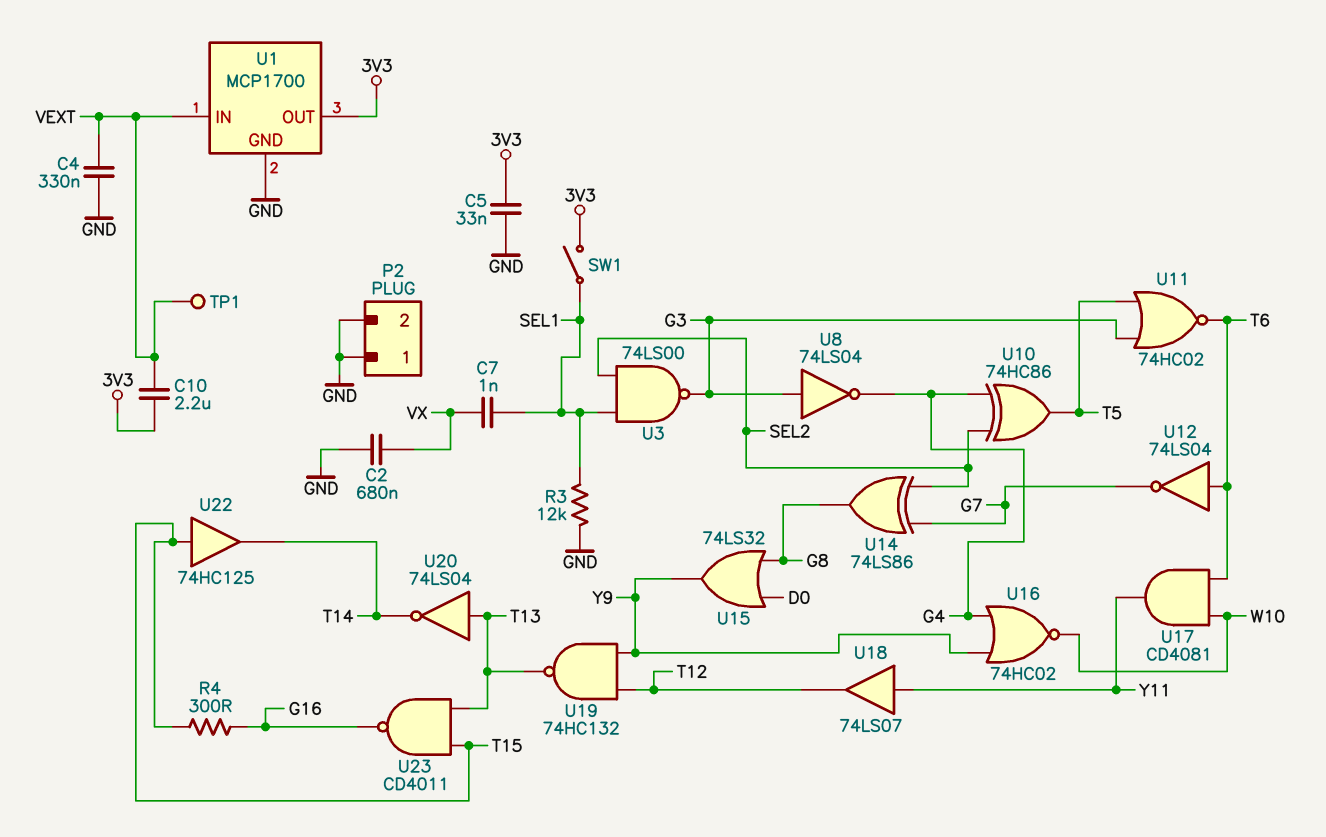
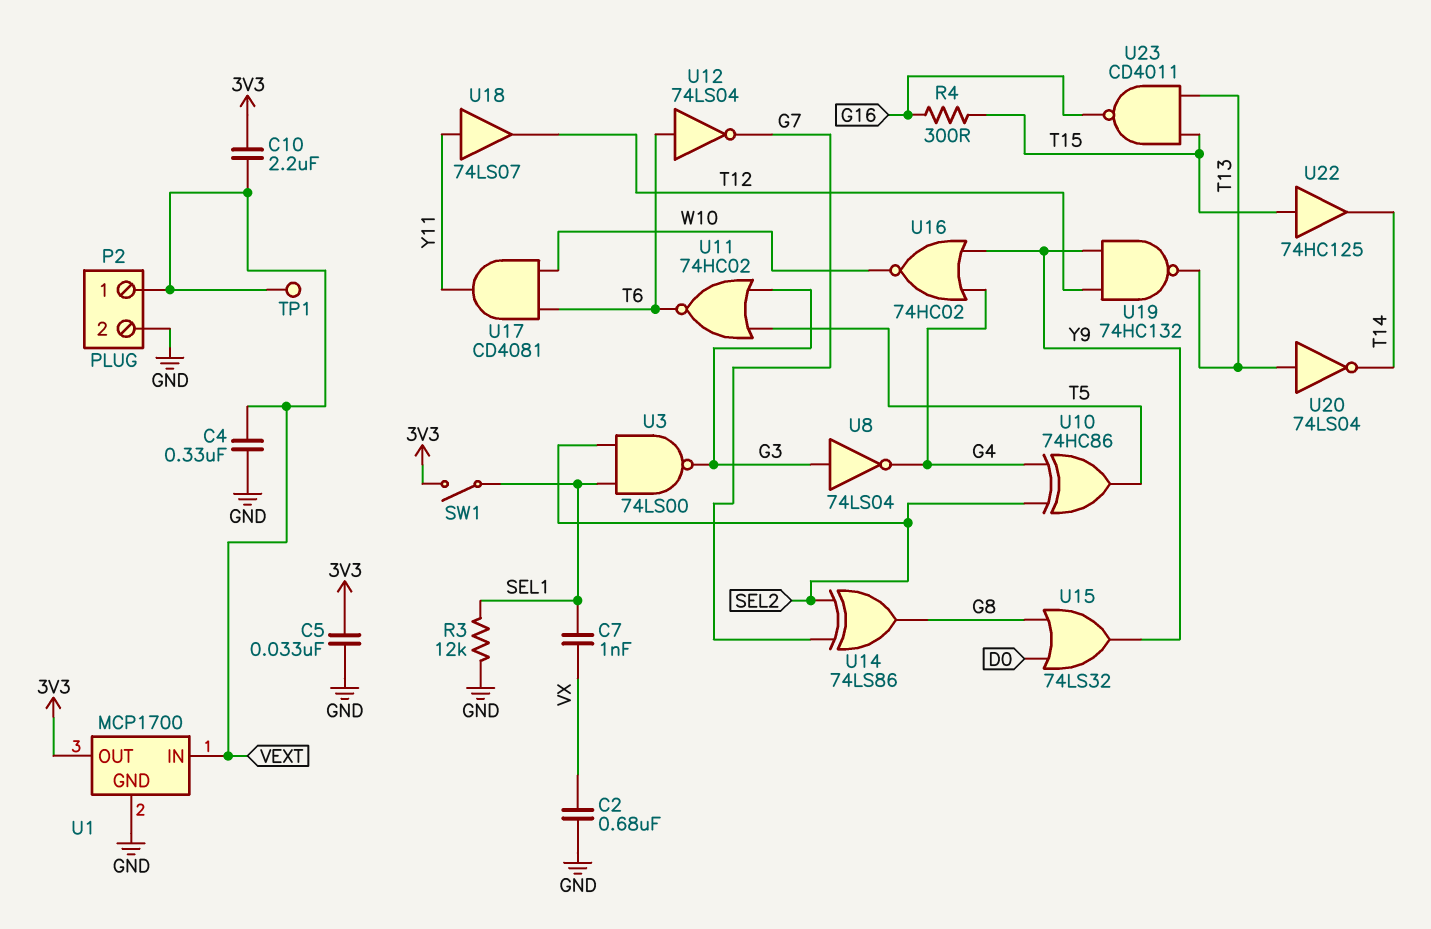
P2 pin 1: GND -> VEXT

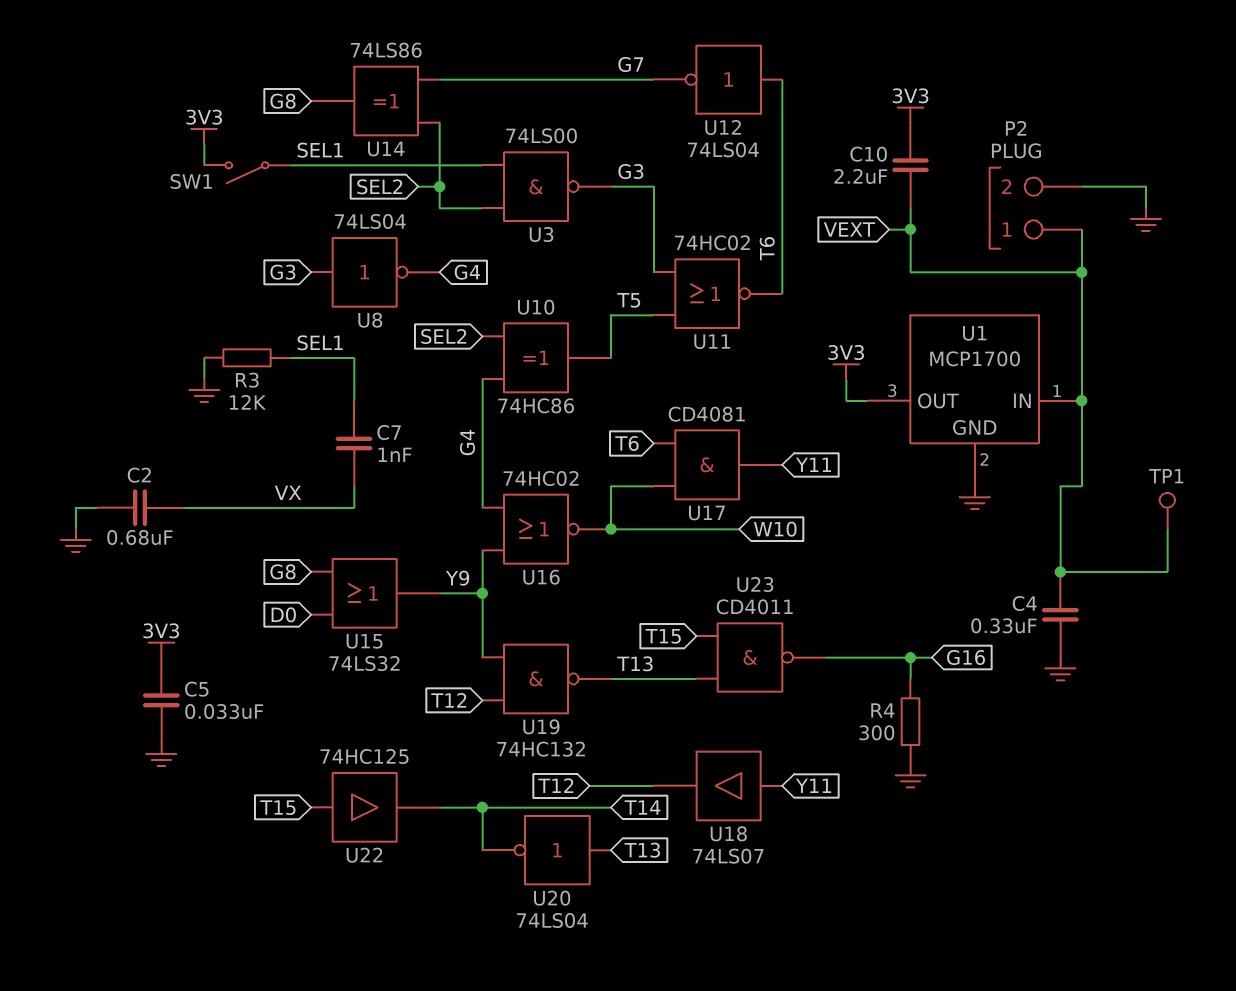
R4: 300 (G16, T15) -> 300 (G16, GND)

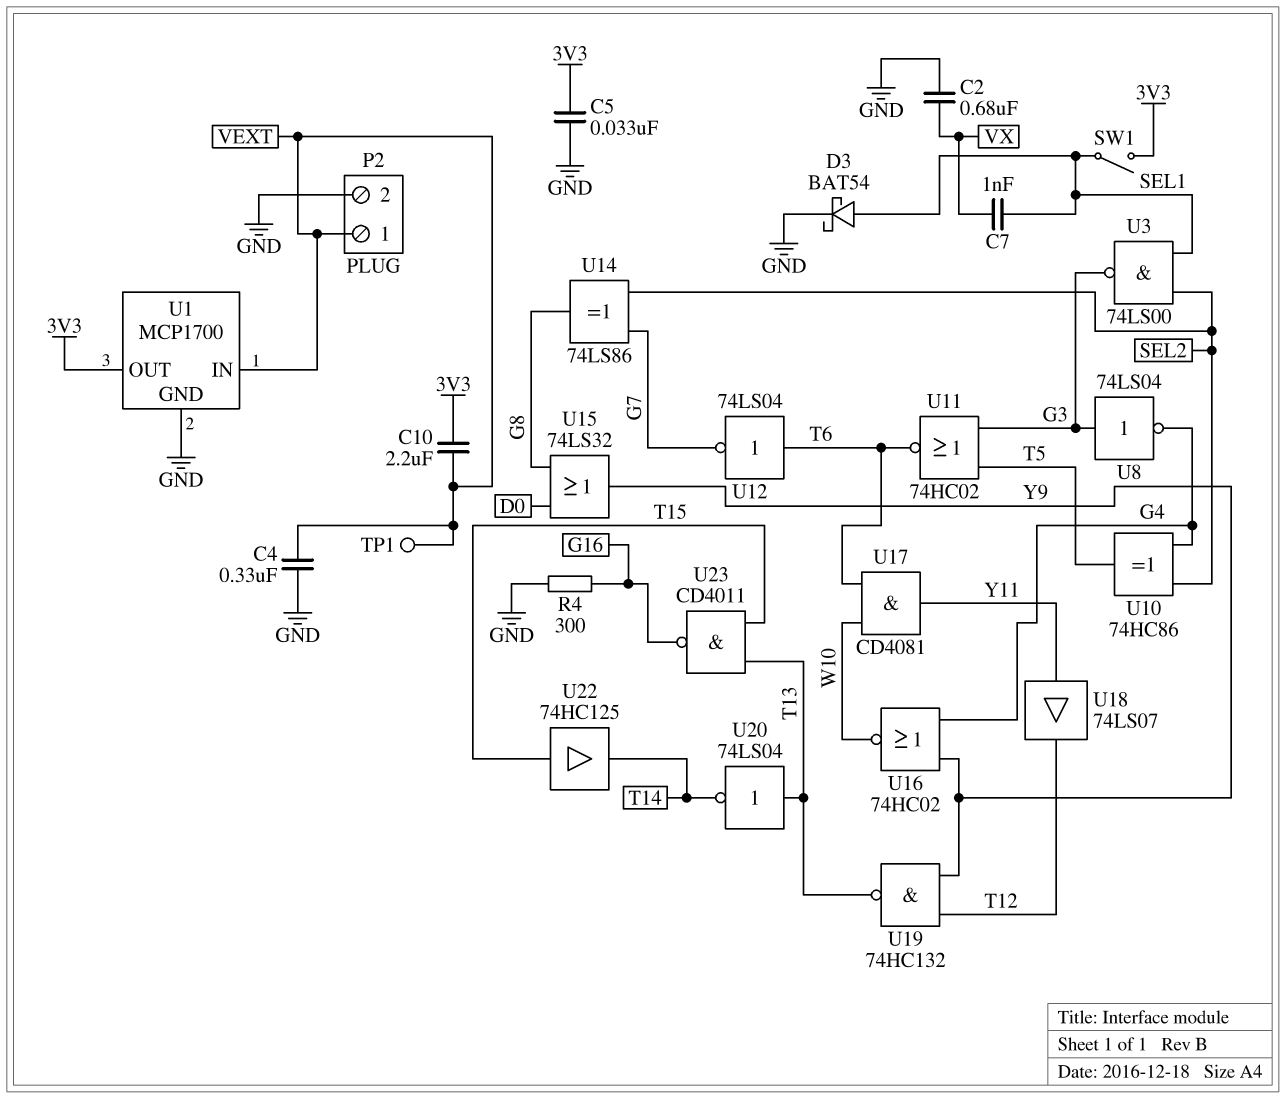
D3: none -> schottky BAT54 (A SEL1, K GND)
R3: 12k (GND, SEL1) -> none

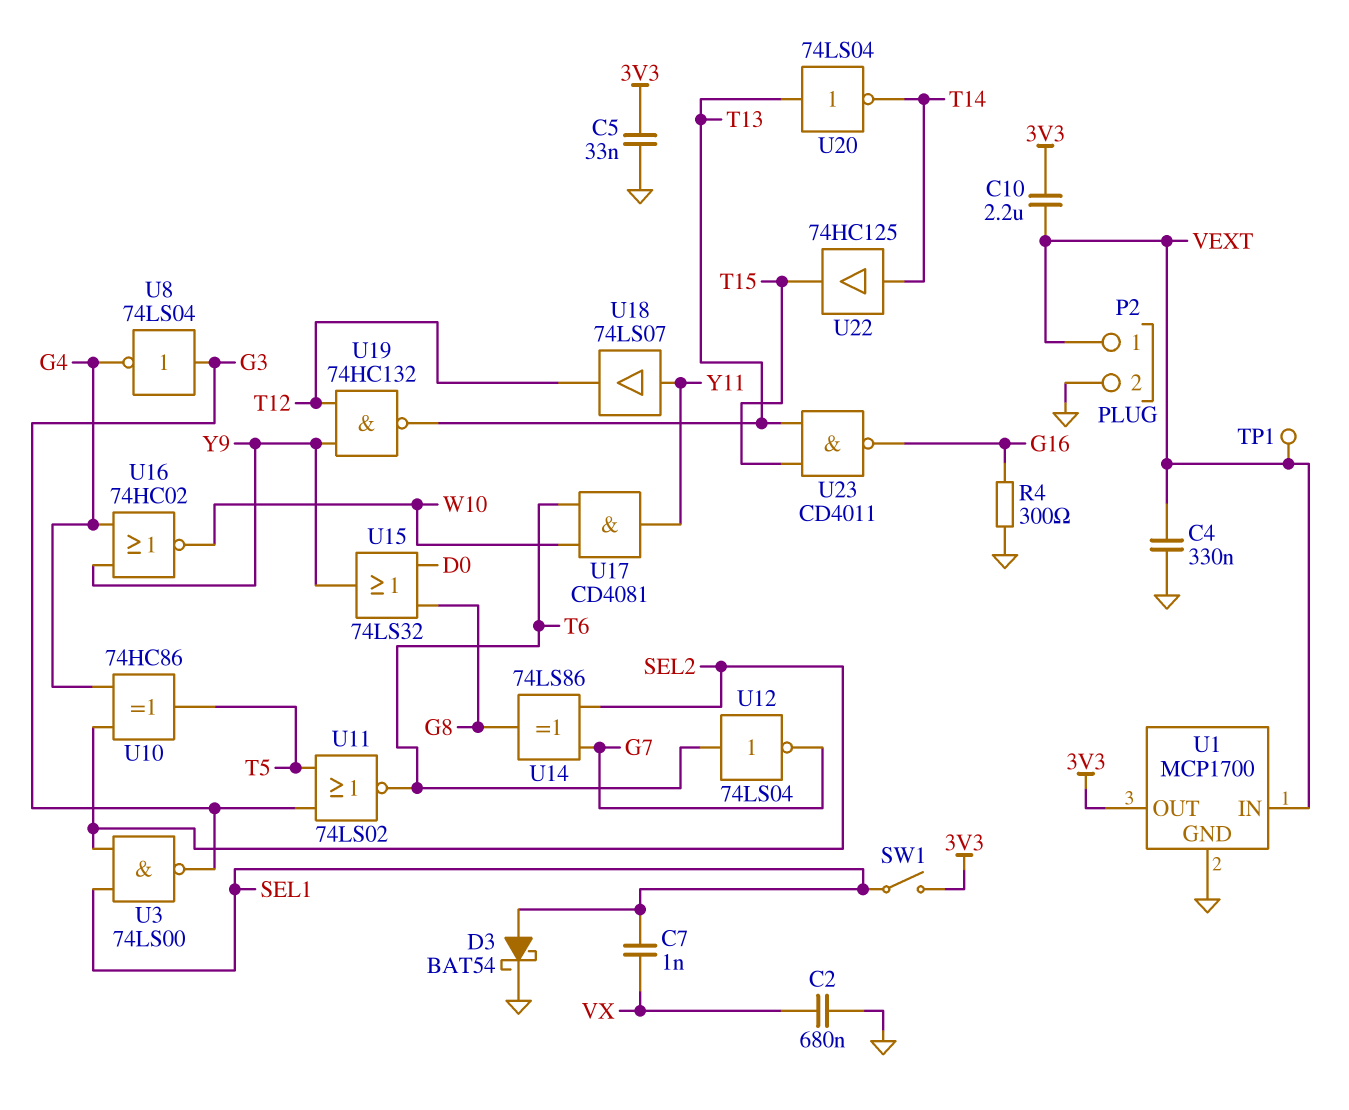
U11: NOR 74HC02 (in G3, in T5, out T6) -> NOR 74LS02 (in G3, in T5, out T6)
U22: buffer 74HC125 (in T15, out T14) -> buffer 74HC125 (in T14, out T15)

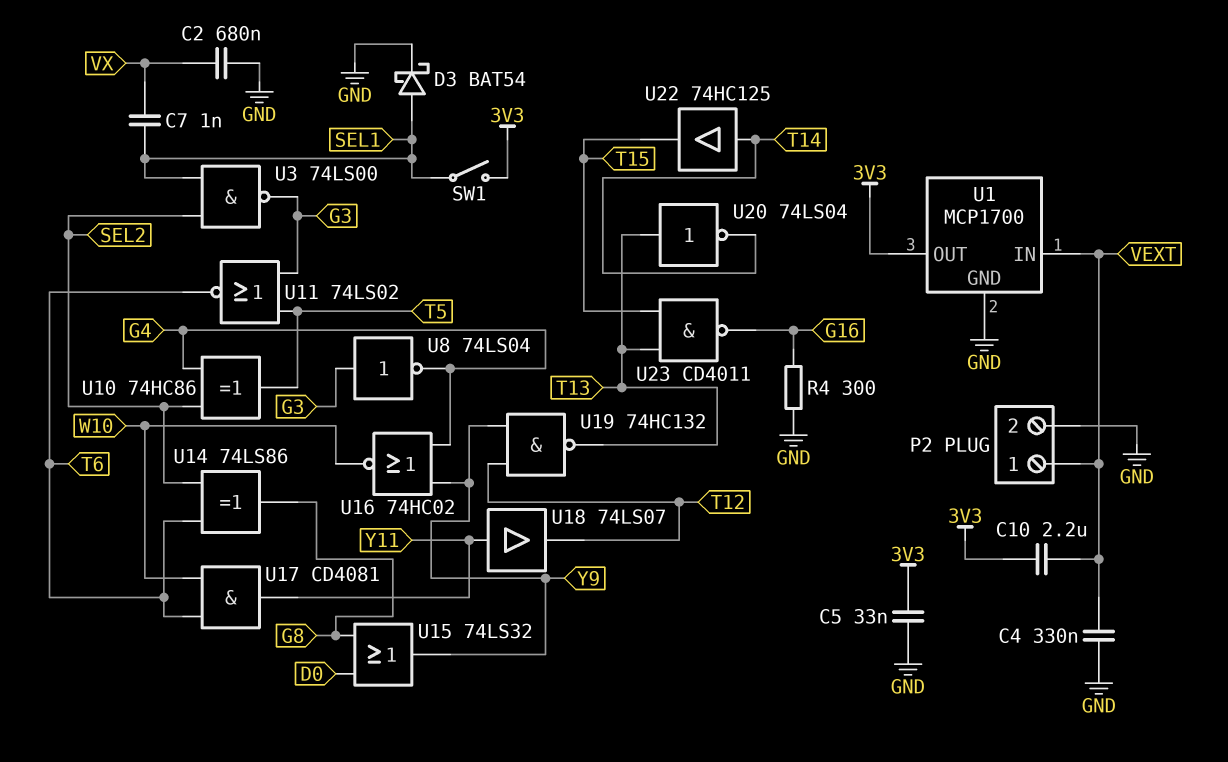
TP1: test point (VEXT) -> none
U12: NOT 74LS04 (in T6, out G7) -> none
U14: XOR 74LS86 (in G7, in SEL2, out G8) -> XOR 74LS86 (in SEL2, in T6, out G8)

